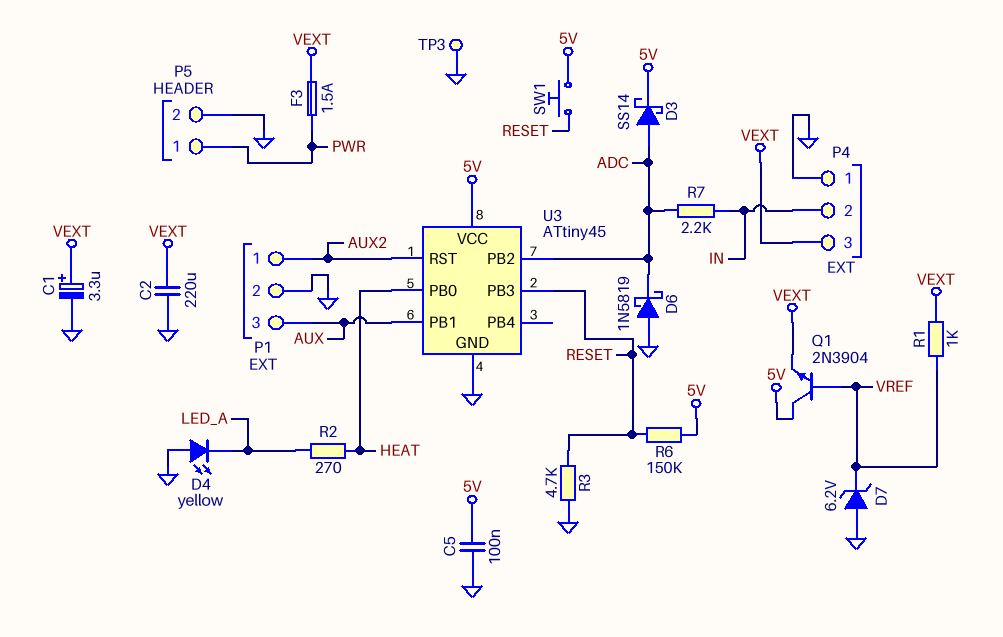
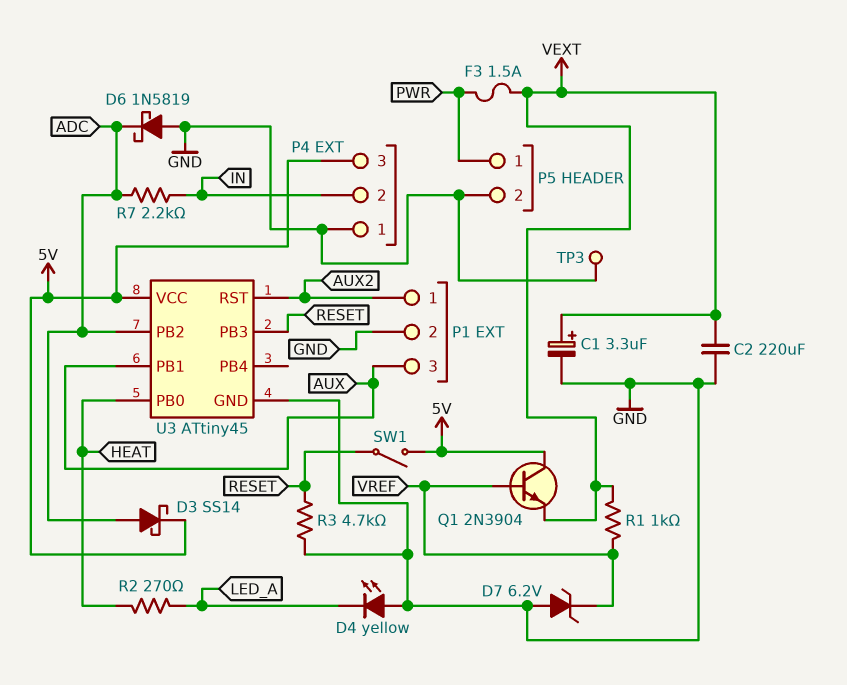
C5: 100nF (5V, GND) -> none
P4 pin 3: VEXT -> 5V
R6: 150k (5V, RESET) -> none
SW1: button (5V, RESET) -> switch (5V, RESET)

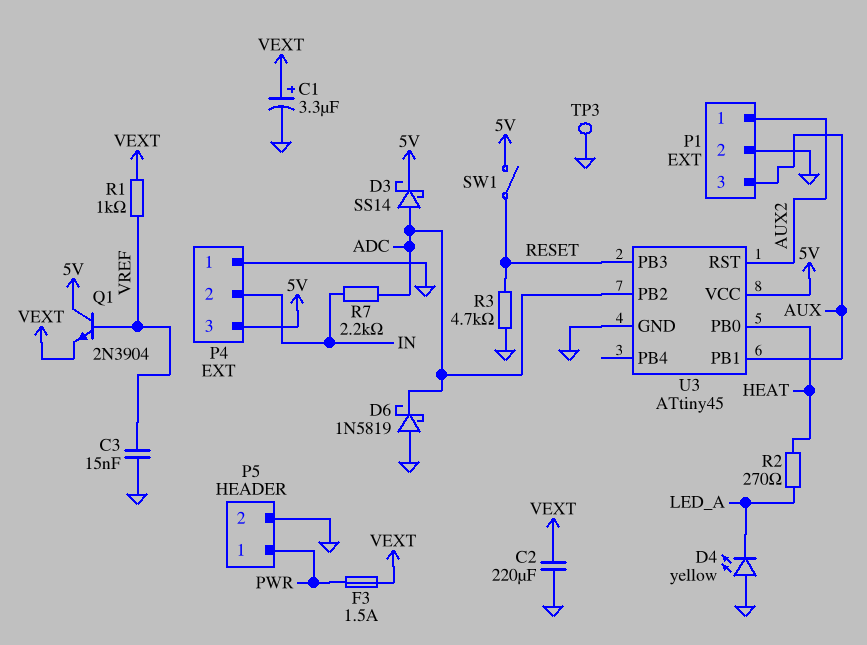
C3: none -> 15nF (GND, VREF)
D7: zener 6.2V (A GND, K VREF) -> none

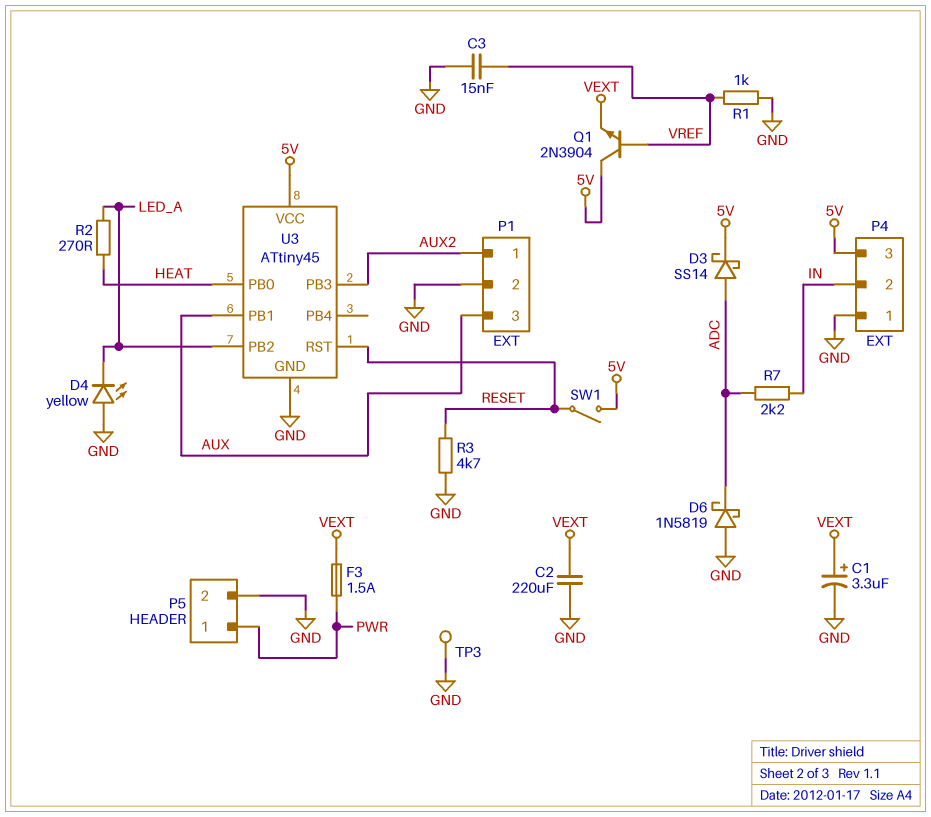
R1: 1k (VEXT, VREF) -> 1k (GND, VREF)
U3 pin PB2: ADC -> LED_A
U3 pin PB3: RESET -> AUX2
U3 pin RST: AUX2 -> RESET

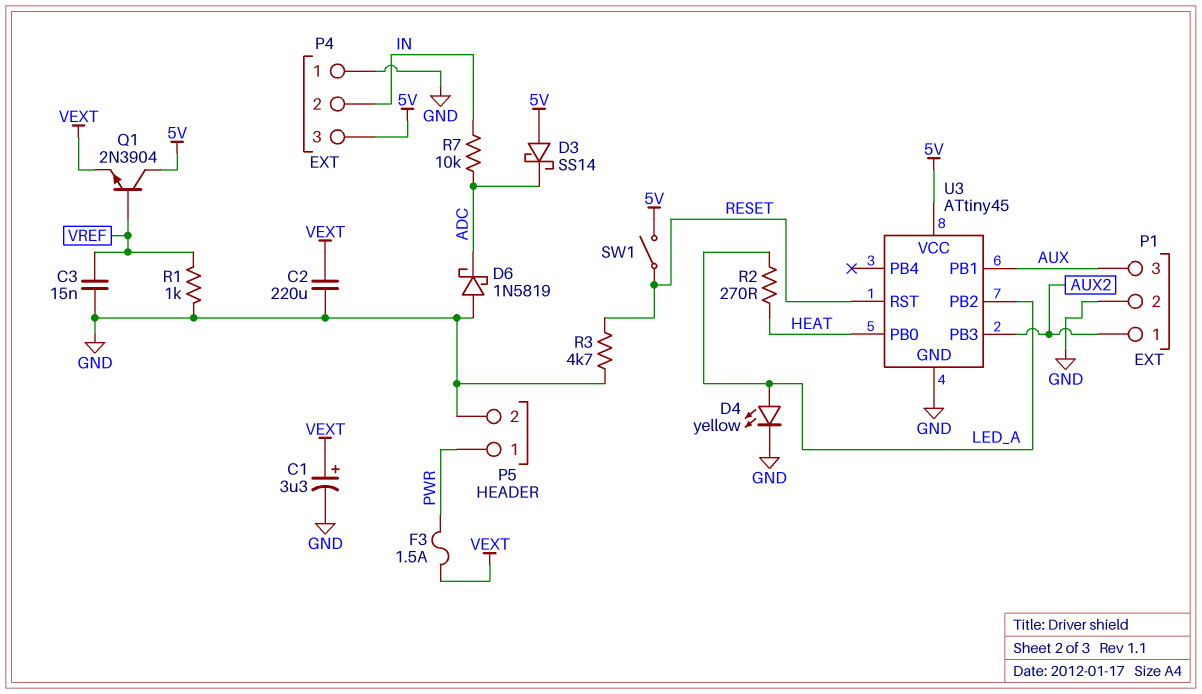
D3: schottky SS14 (A ADC, K 5V) -> schottky SS14 (A 5V, K ADC)
D4: LED yellow (A GND, K LED_A) -> LED yellow (A LED_A, K GND)
R7: 2.2k (ADC, IN) -> 10k (ADC, IN)
TP3: test point (GND) -> none

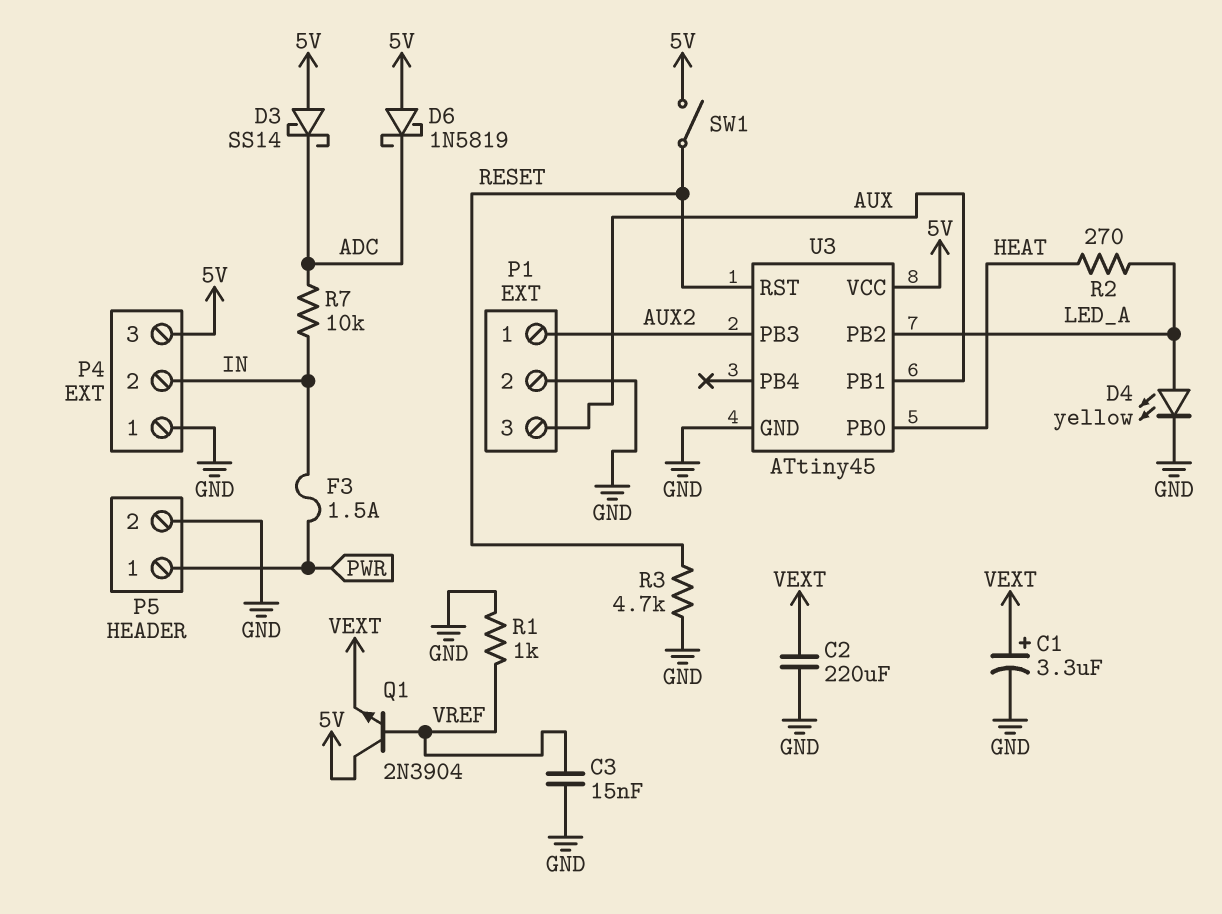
D6: schottky 1N5819 (A GND, K ADC) -> schottky 1N5819 (A 5V, K ADC)
F3: 1.5A (PWR, VEXT) -> 1.5A (IN, PWR)

